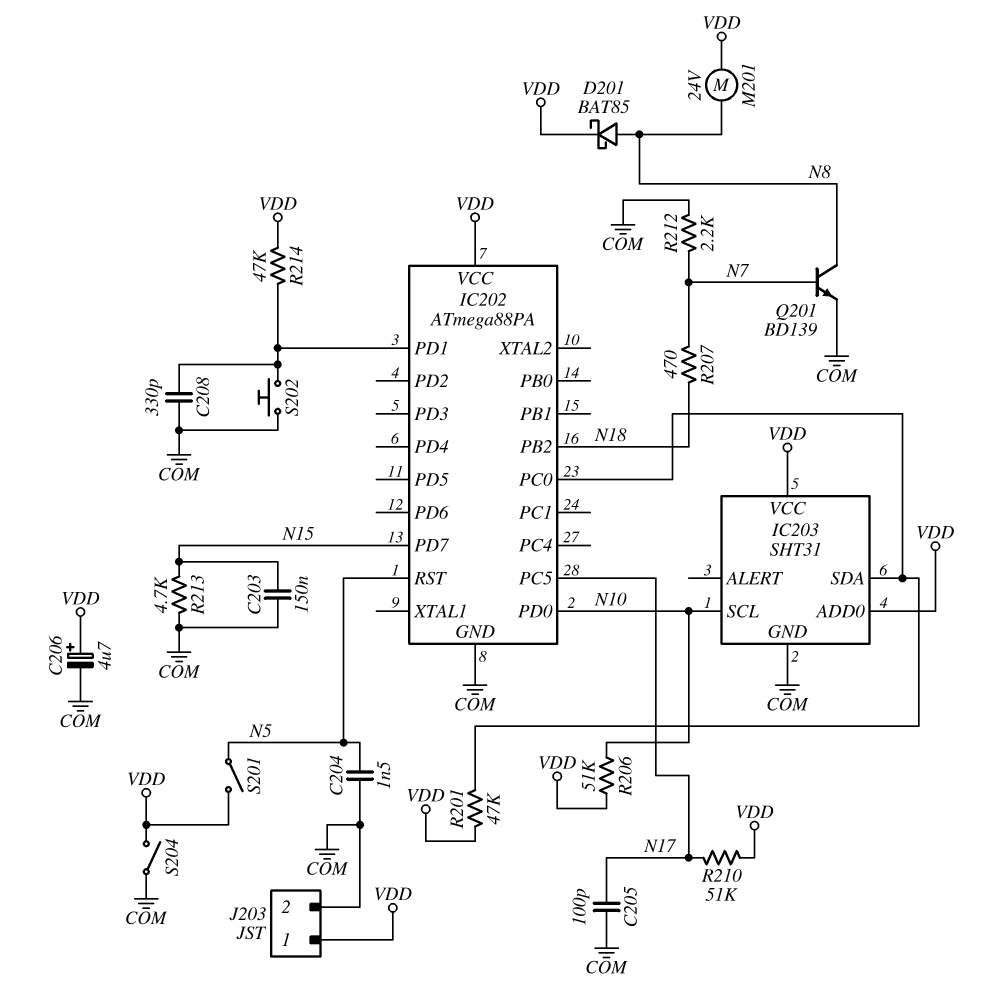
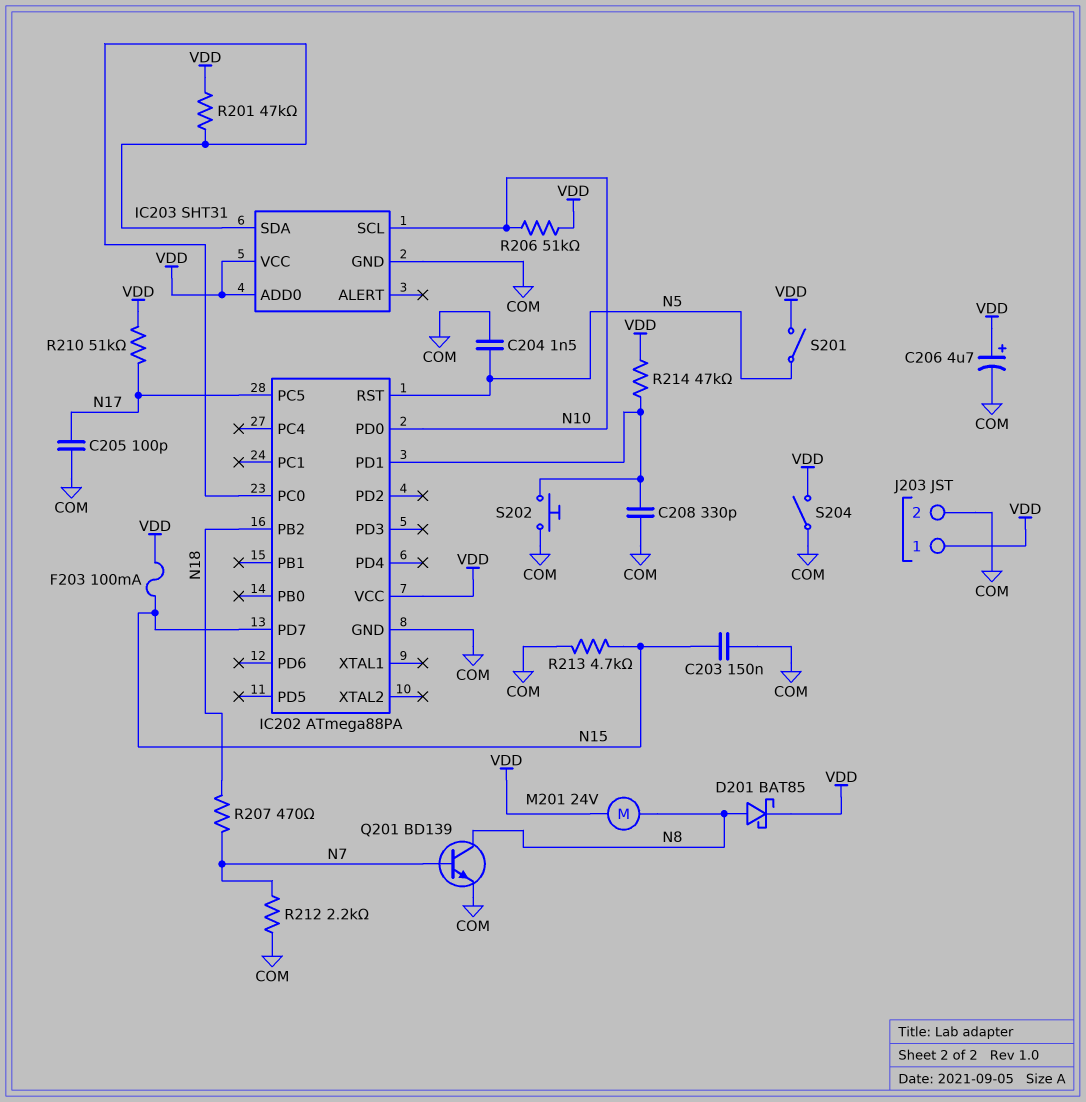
F203: none -> 100mA (N15, VDD)

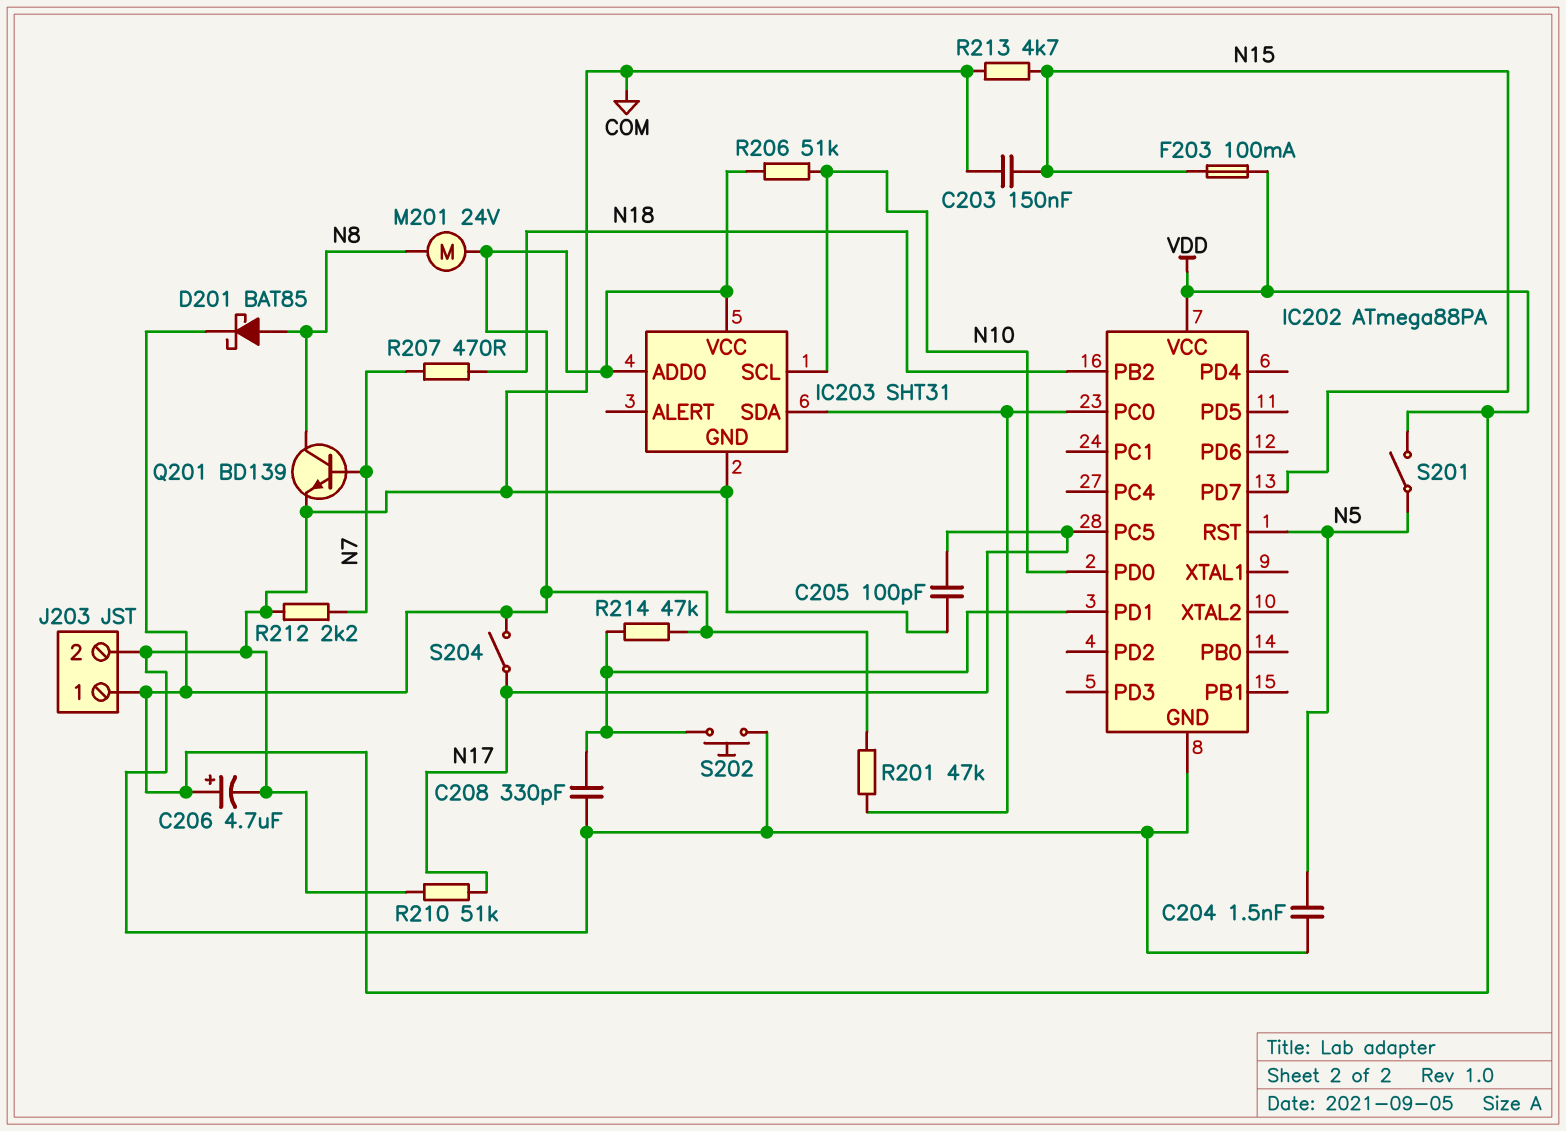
R210: 51k (N17, VDD) -> 51k (COM, N17)
S204: switch (COM, VDD) -> switch (N17, VDD)

